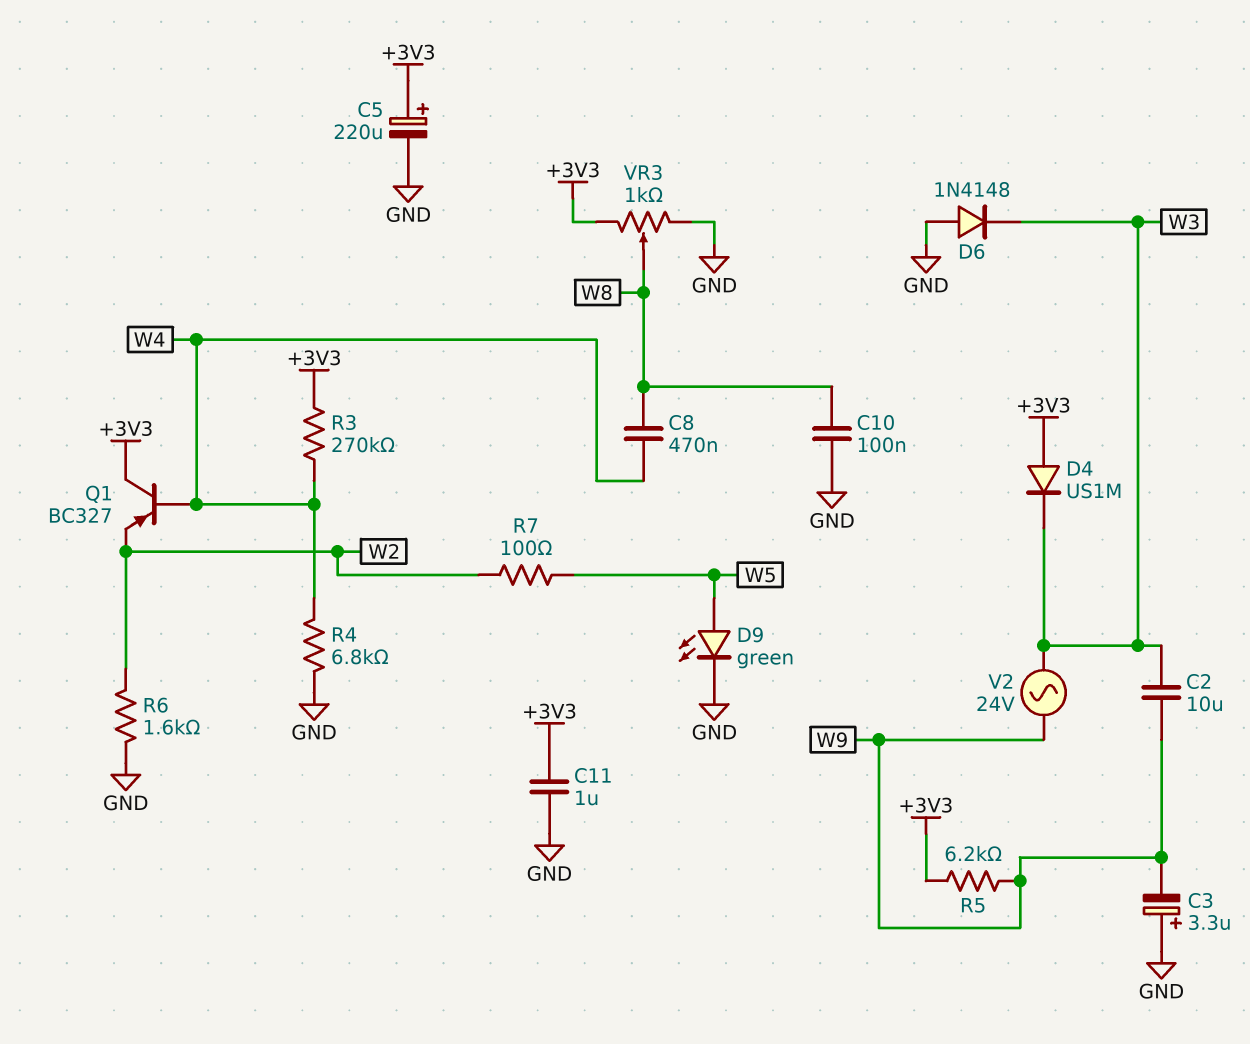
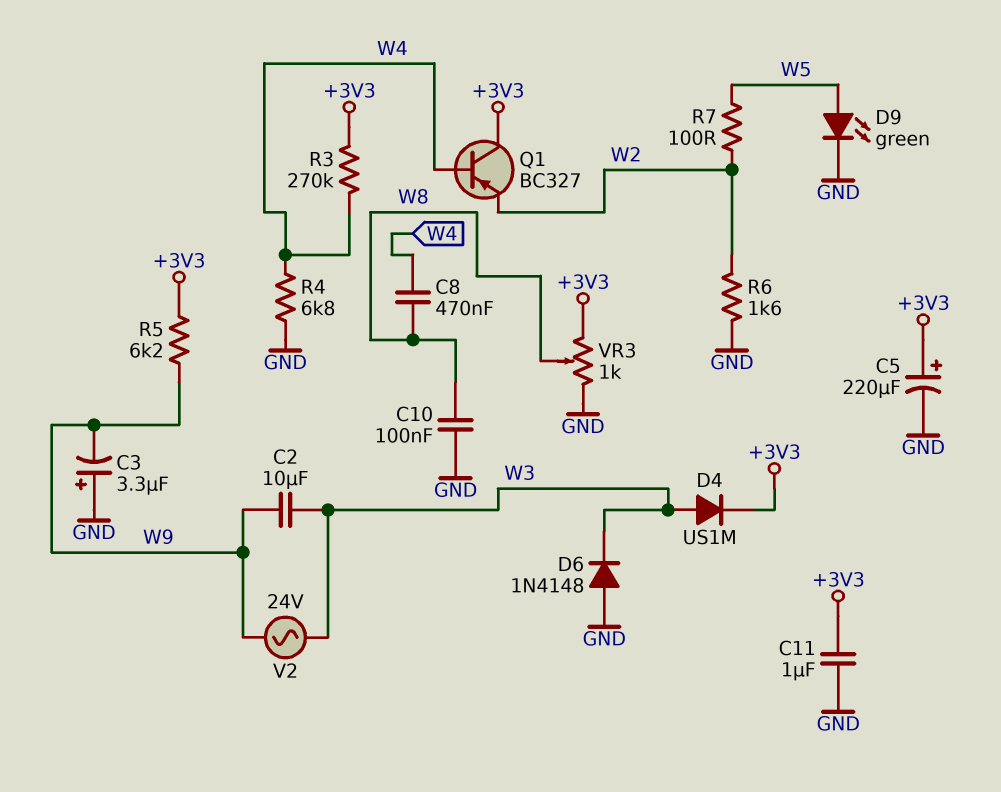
D4: diode US1M (A +3V3, K W3) -> diode US1M (A W3, K +3V3)

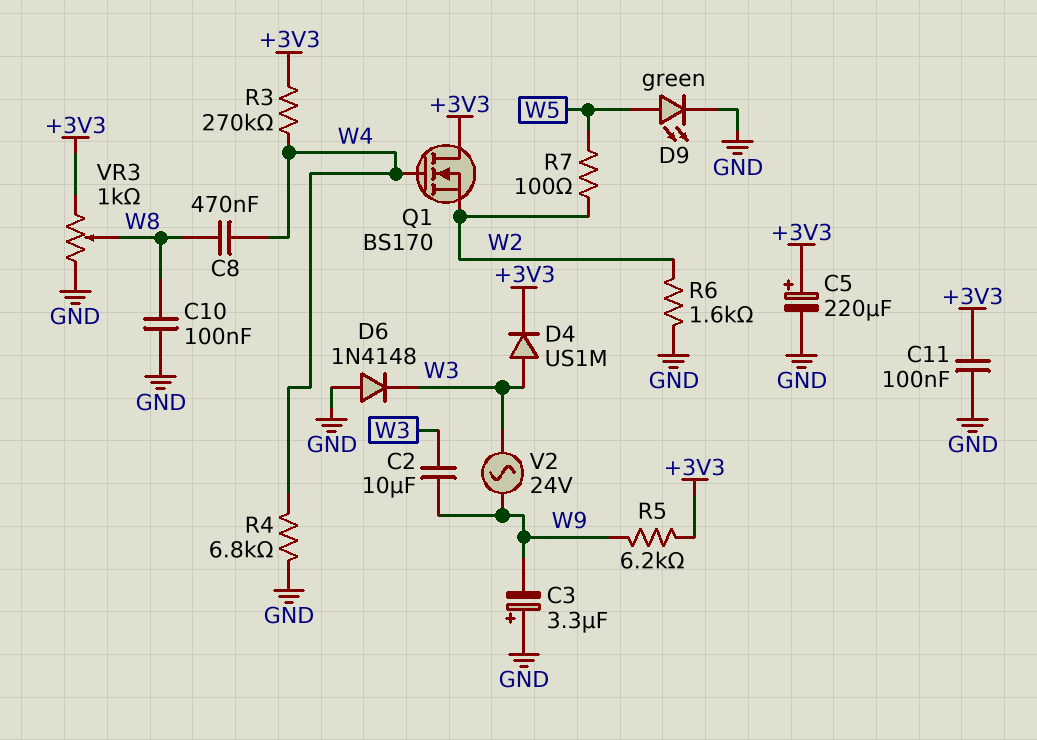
C11: 1uF (+3V3, GND) -> 100nF (+3V3, GND)
Q1: PNP BC327 (B W4, C +3V3, E W2) -> NMOS BS170 (G W4, D +3V3, S W2)

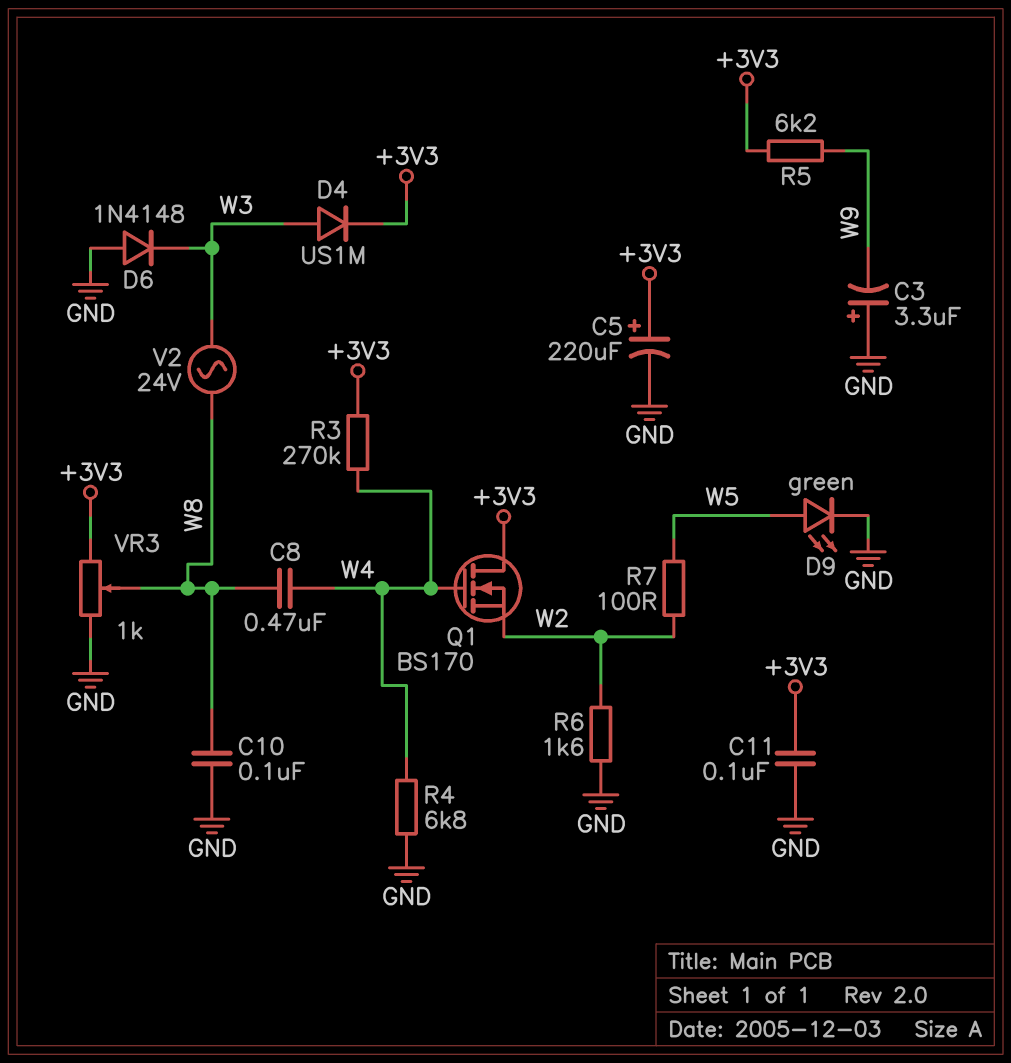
C2: 10uF (W3, W9) -> none
V2: AC 24V (W3, W9) -> AC 24V (W3, W8)

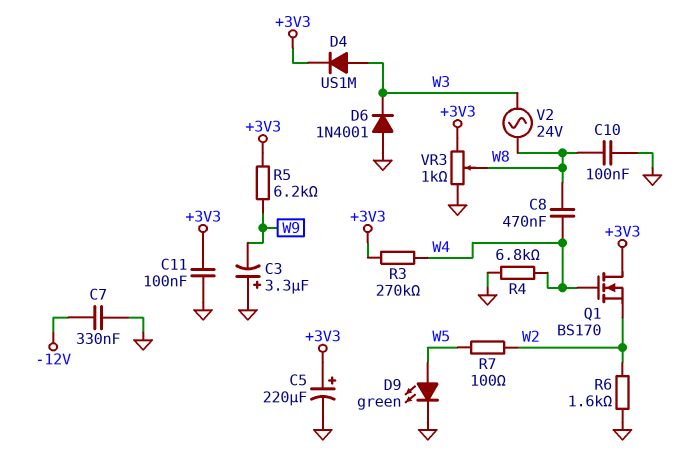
C7: none -> 330nF (-12V, GND)
D6: diode 1N4148 (A GND, K W3) -> diode 1N4001 (A GND, K W3)

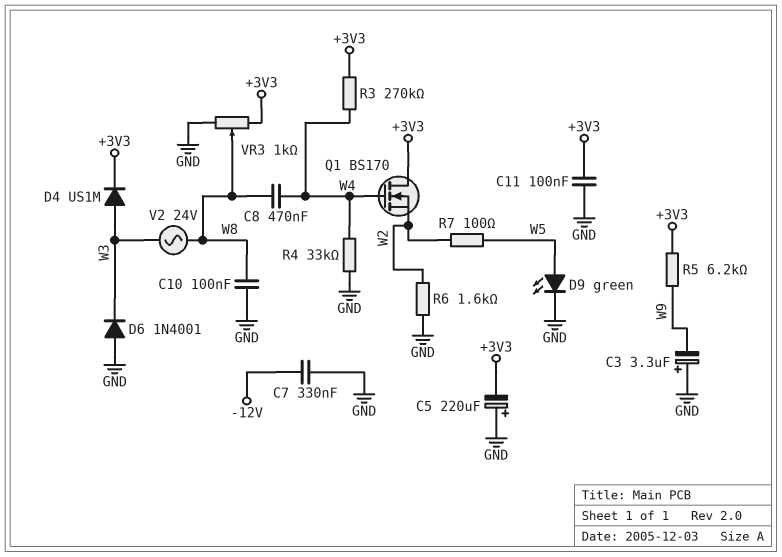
C5: 220uF (plus +3V3, minus GND) -> 220uF (plus GND, minus +3V3)
R4: 6.8k (GND, W4) -> 33k (GND, W4)

